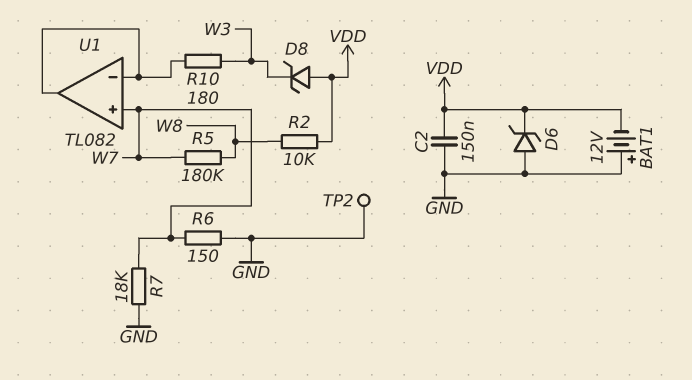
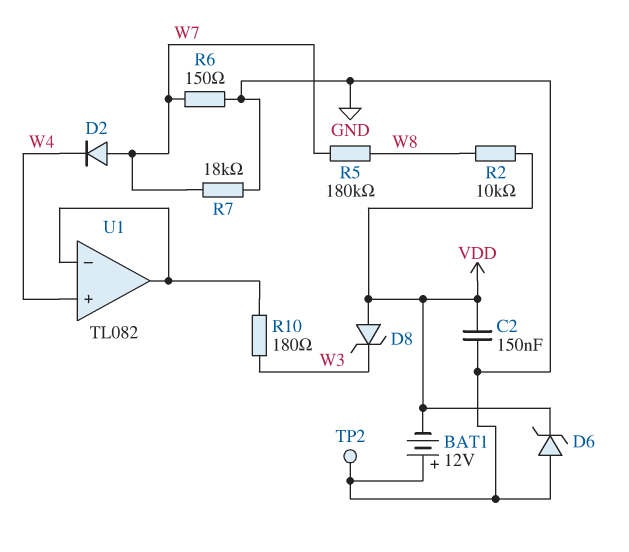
D2: none -> diode (A W7, K W4)
U1 pin in+: W7 -> W4

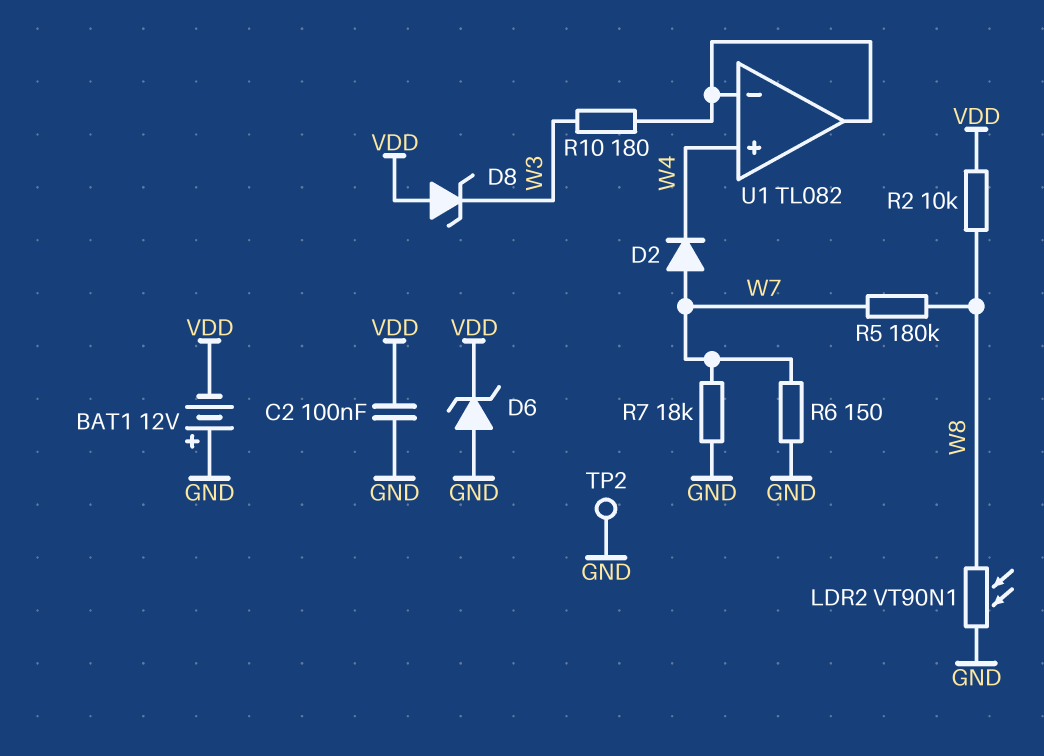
C2: 150nF (GND, VDD) -> 100nF (GND, VDD)
LDR2: none -> VT90N1 (GND, W8)

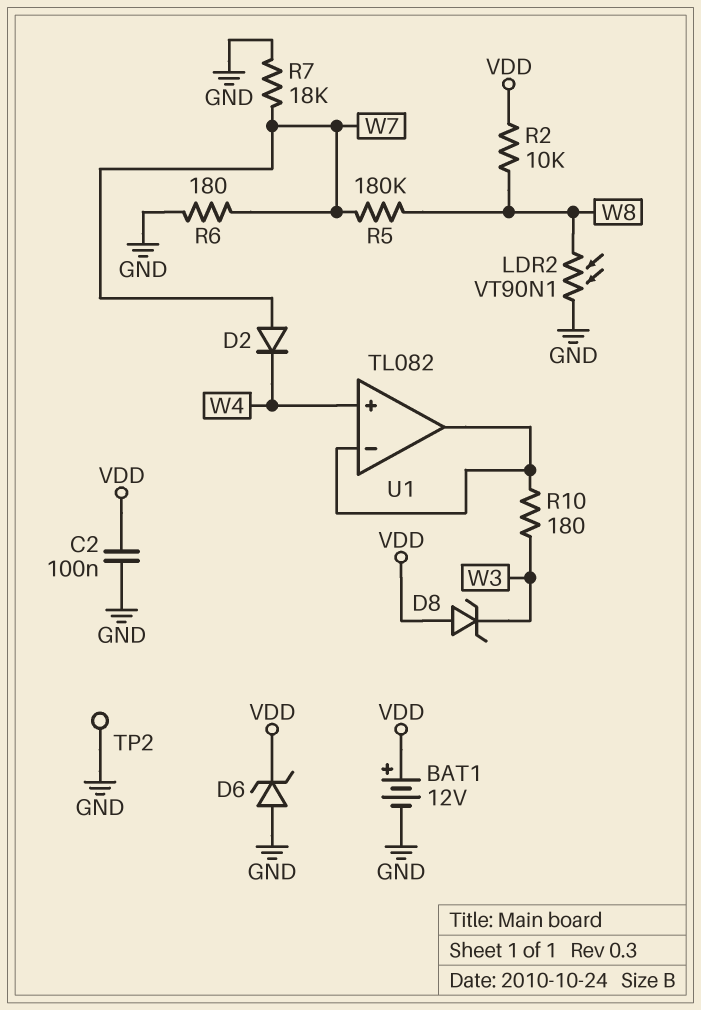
BAT1: 12V (plus GND, minus VDD) -> 12V (plus VDD, minus GND)
R6: 150 (GND, W7) -> 180 (GND, W7)

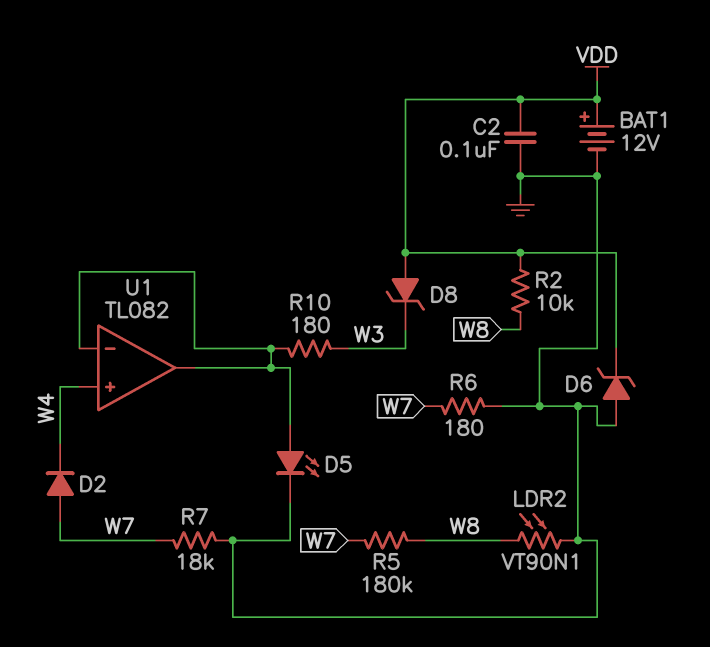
D5: none -> LED (A U1/in-, K GND)
TP2: test point (GND) -> none

